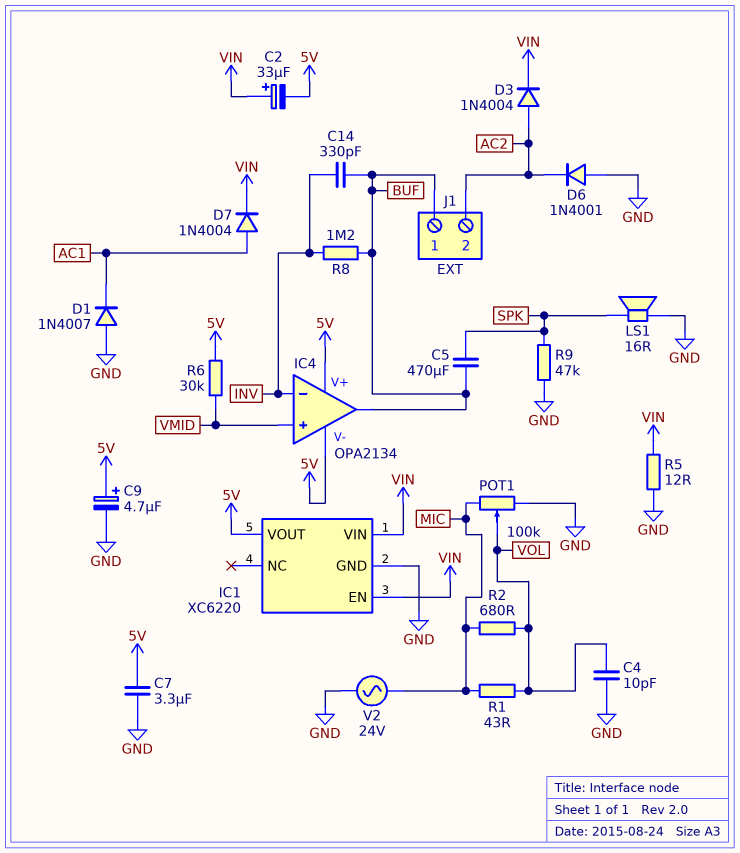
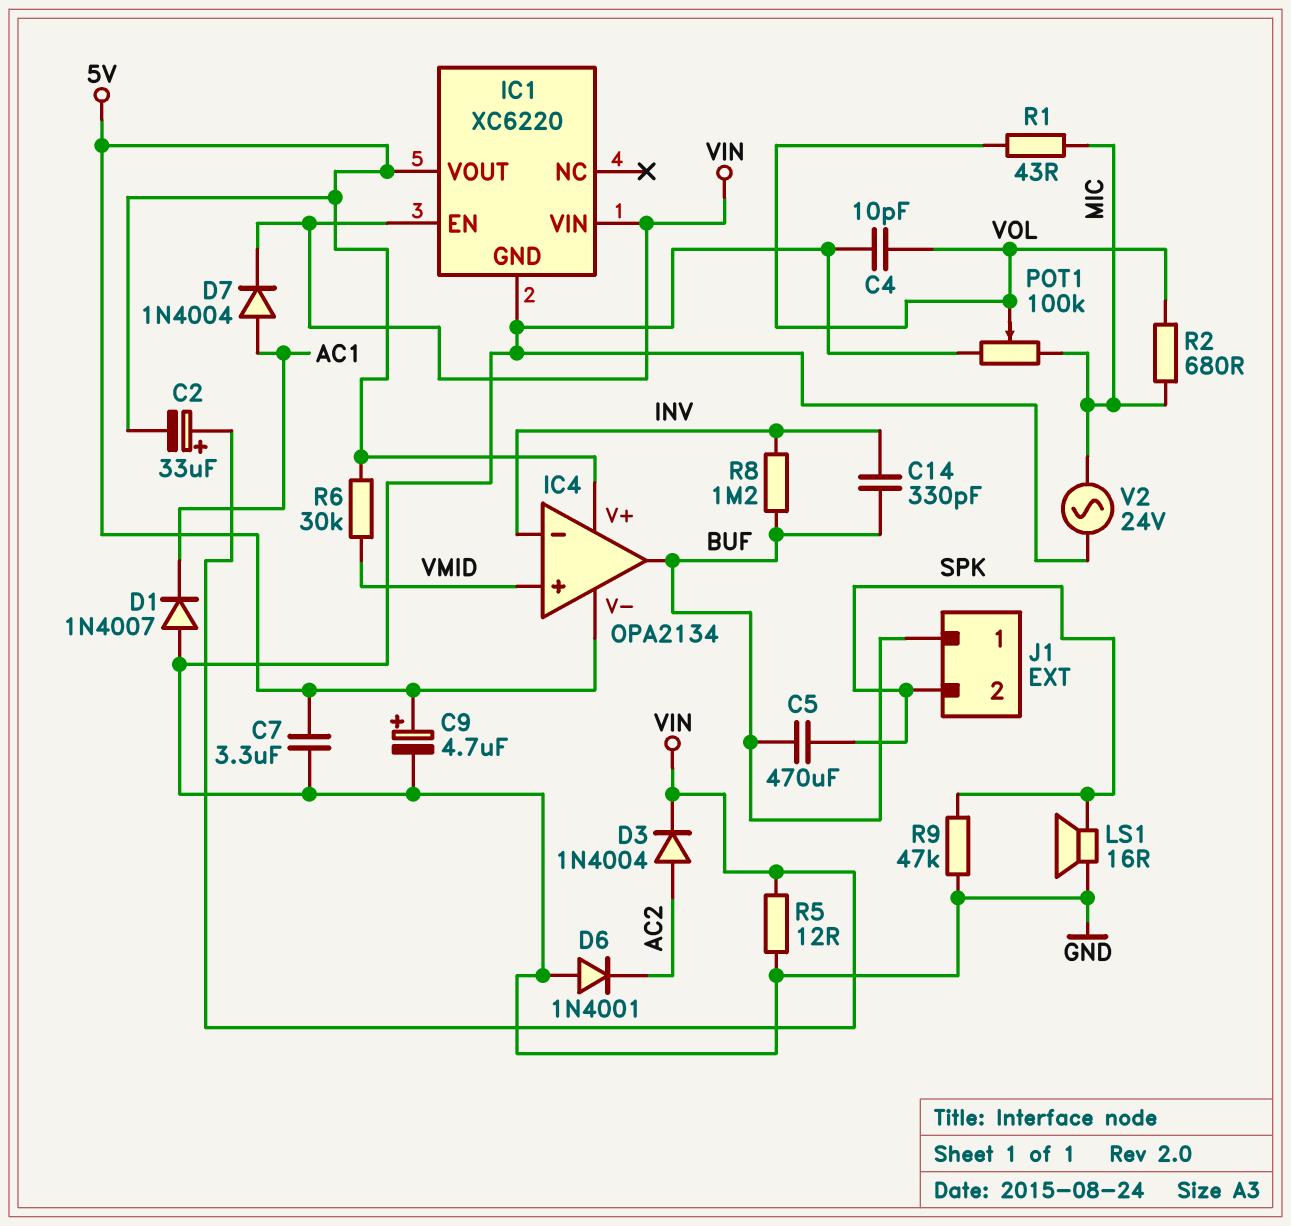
J1 pin 2: AC2 -> SPK

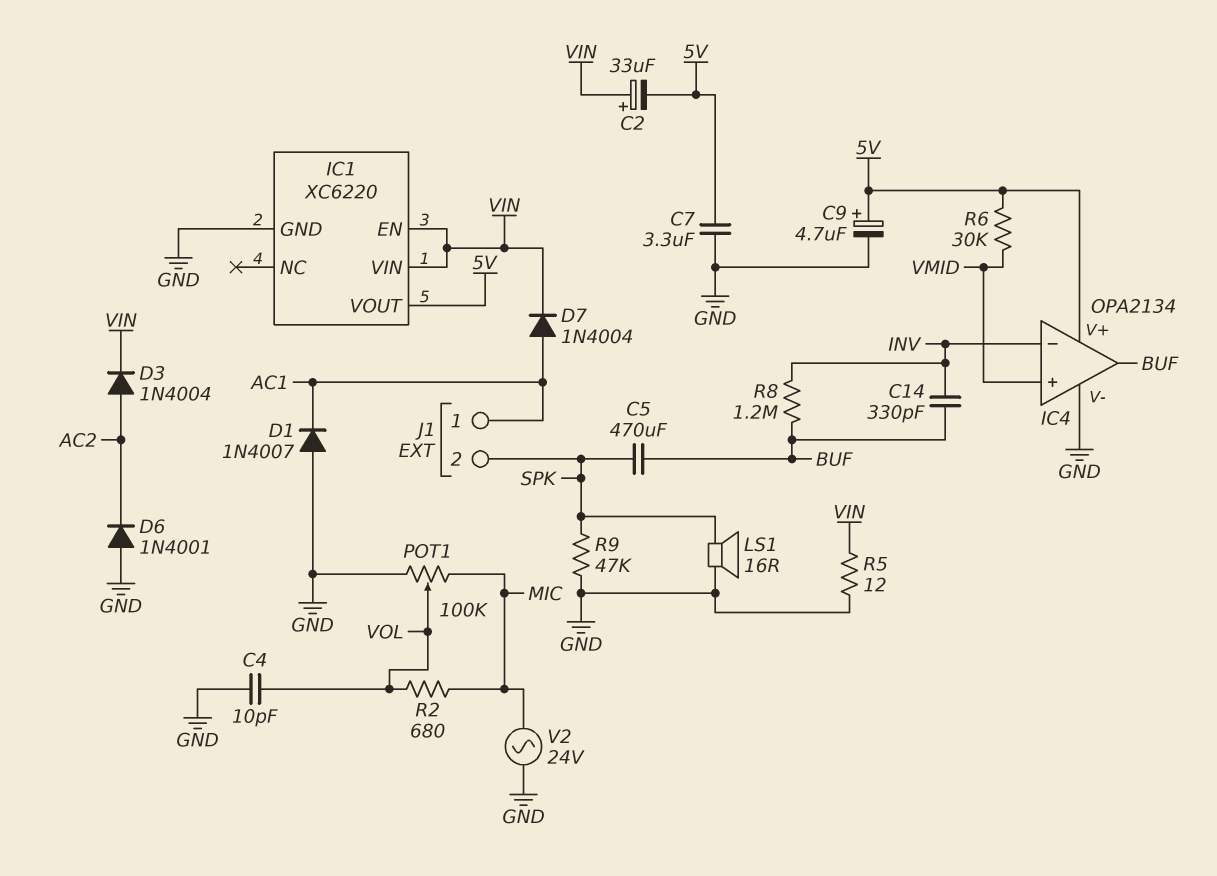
IC4 pin V-: 5V -> GND
J1 pin 1: BUF -> AC1
R1: 43 (MIC, VOL) -> none

